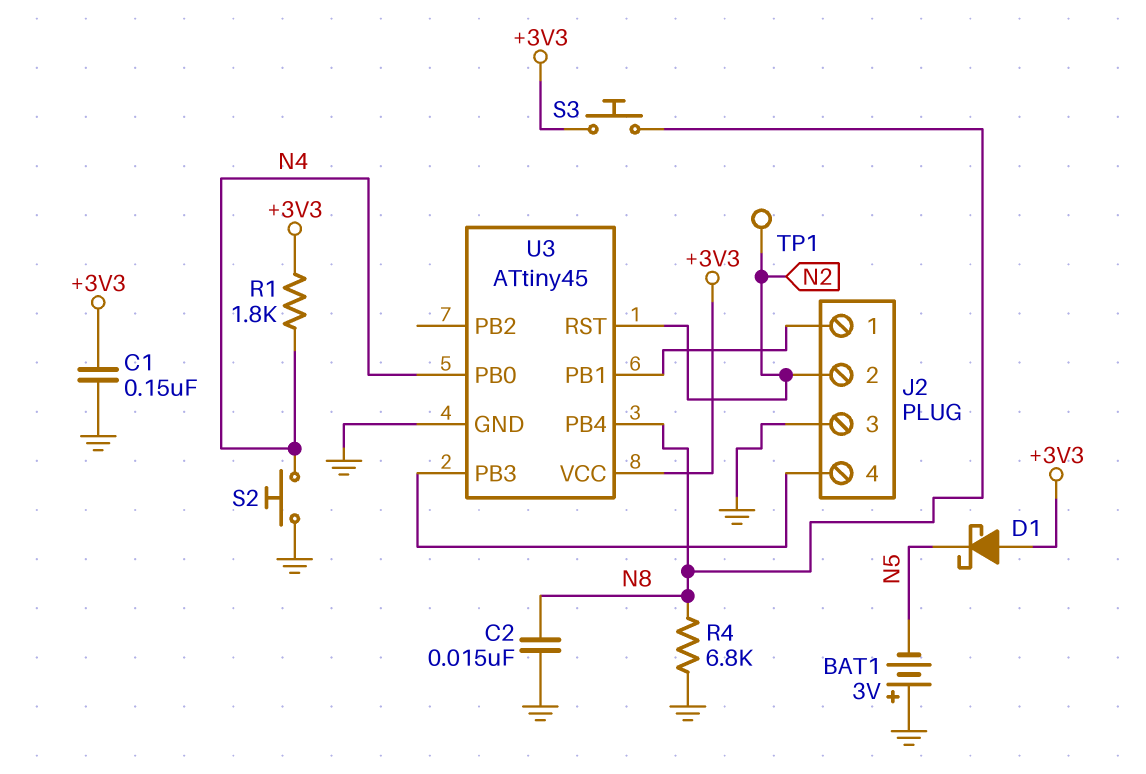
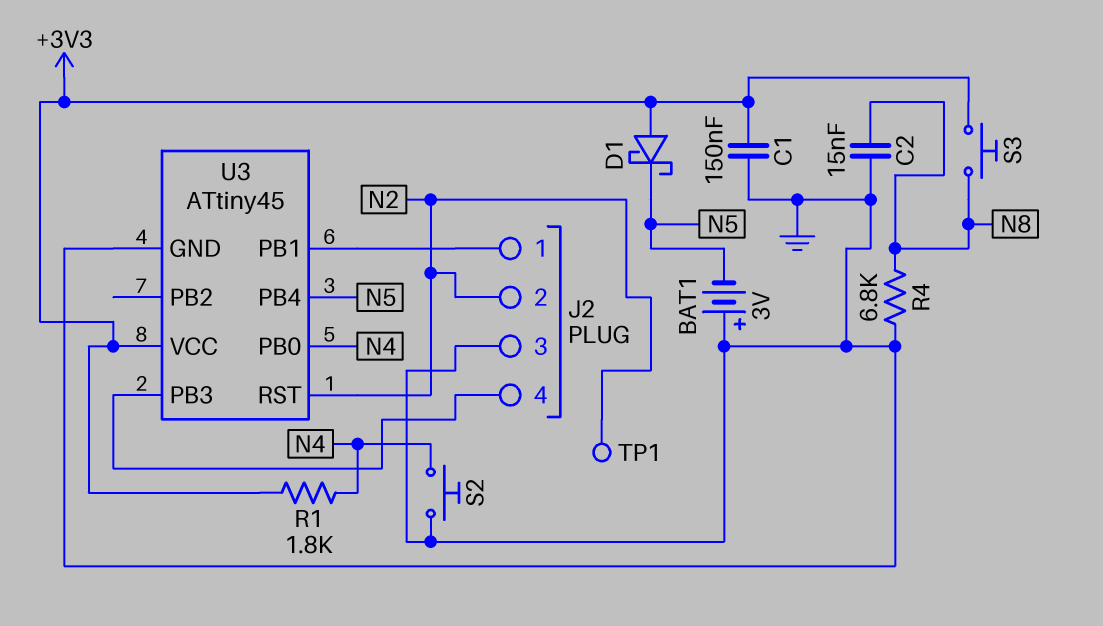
U3 pin PB4: N8 -> N5

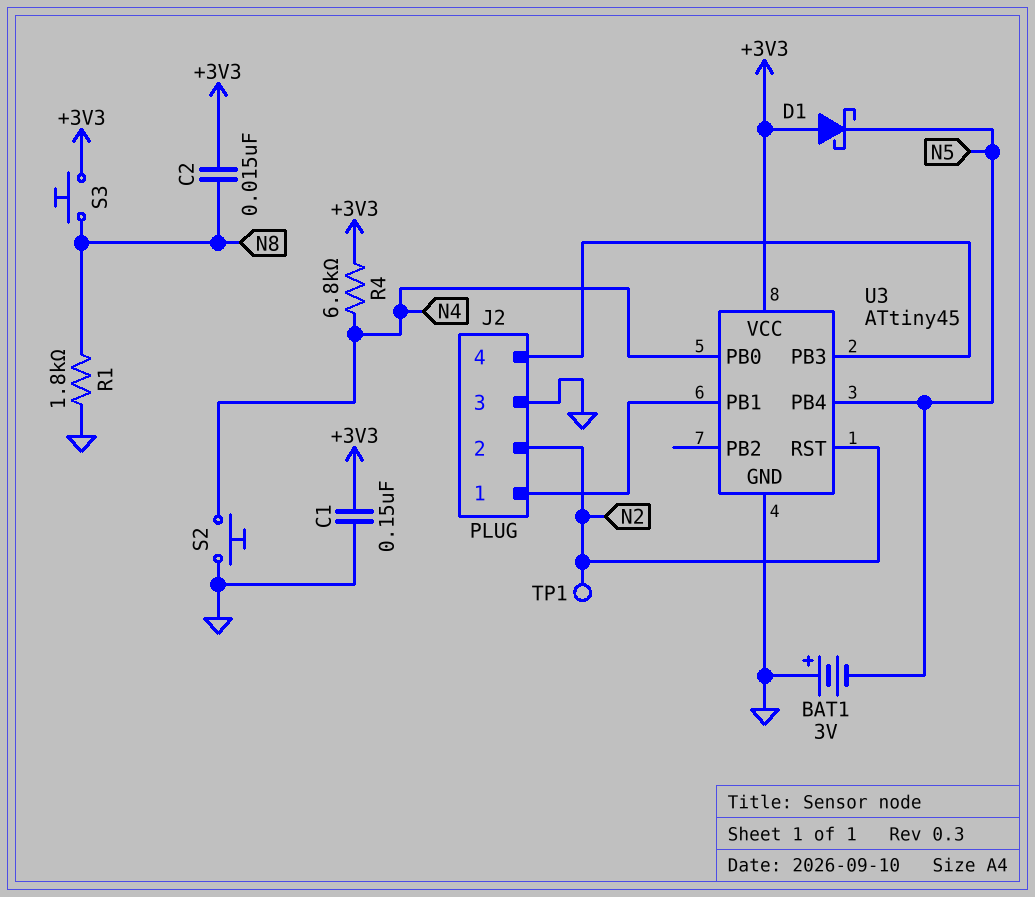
C2: 15nF (GND, N8) -> 15nF (+3V3, N8)
R1: 1.8k (+3V3, N4) -> 1.8k (GND, N8)
R4: 6.8k (GND, N8) -> 6.8k (+3V3, N4)

